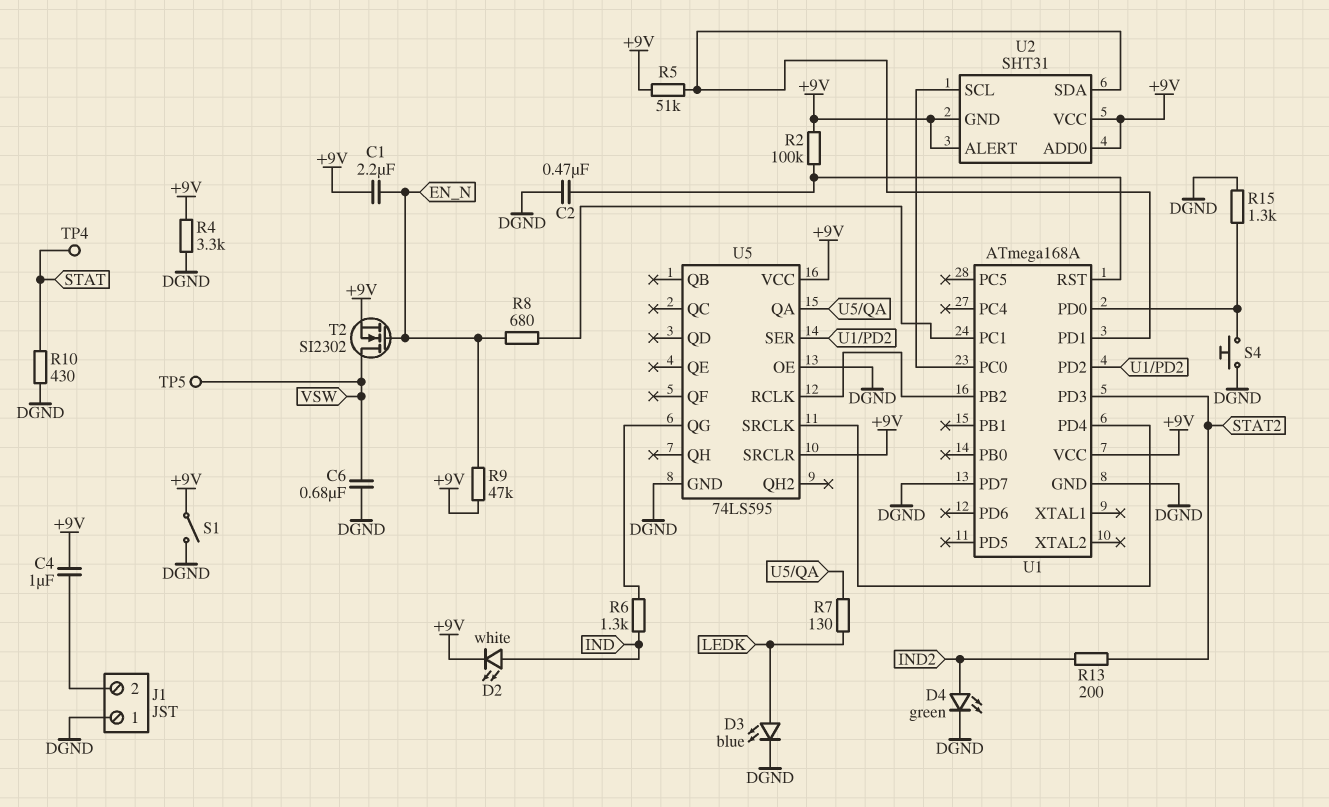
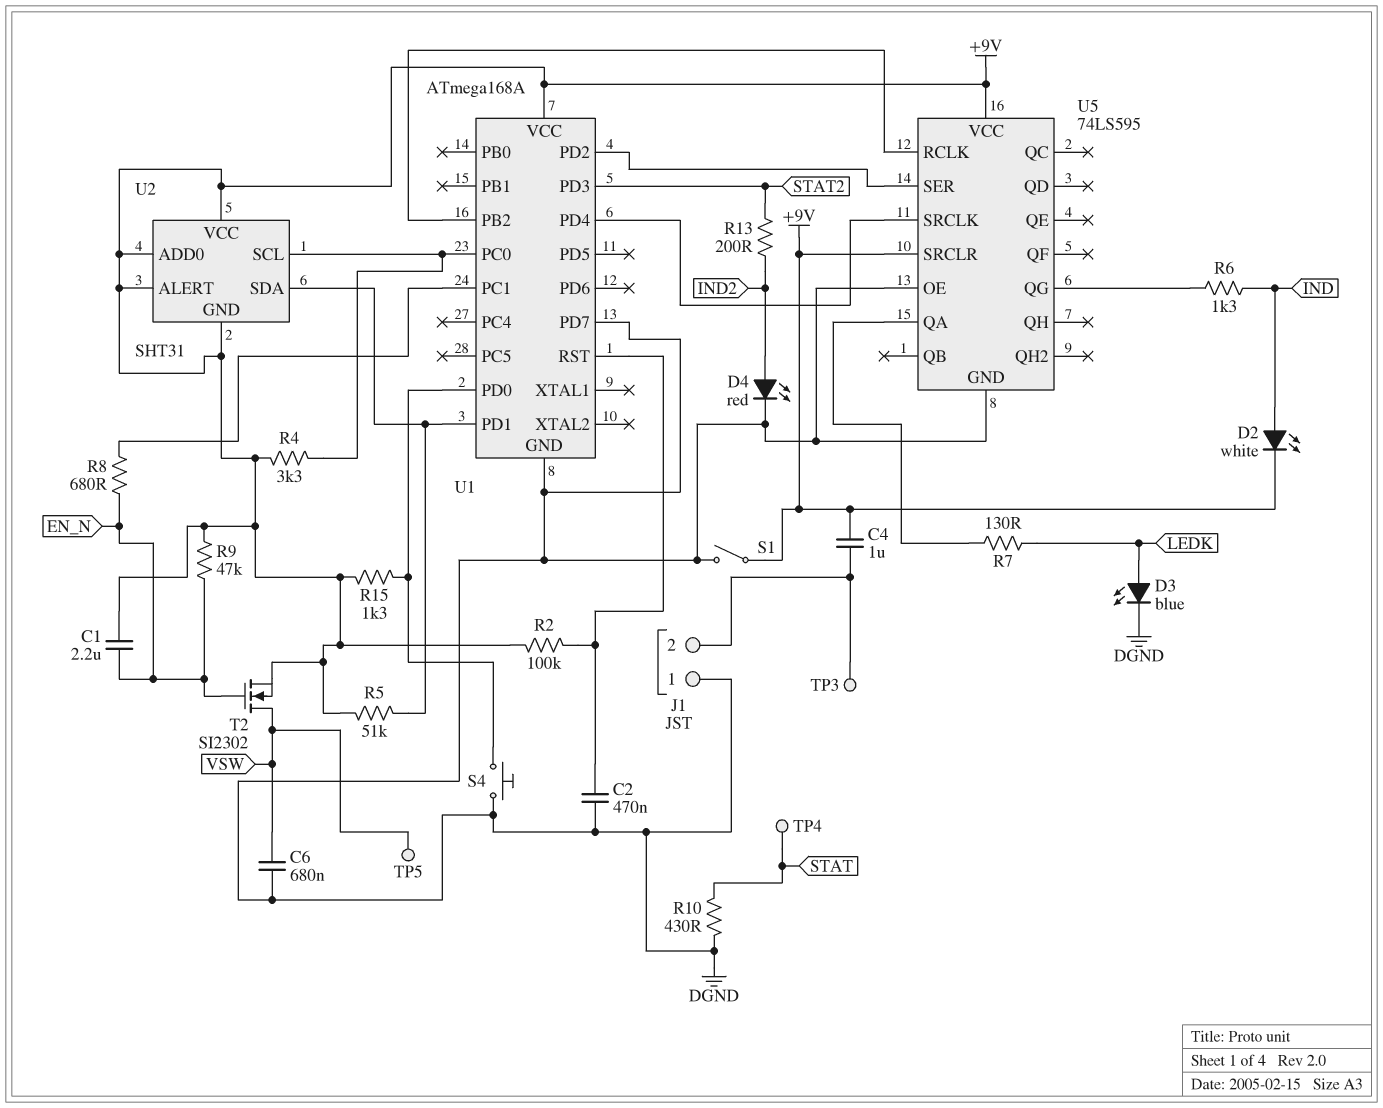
D4: LED green (A IND2, K DGND) -> LED red (A IND2, K DGND)
R4: 3.3k (+9V, DGND) -> 3.3k (+9V, U1/PC0)
R15: 1.3k (DGND, U1/PD0) -> 1.3k (+9V, U1/PD0)
TP3: none -> test point (J1/2)

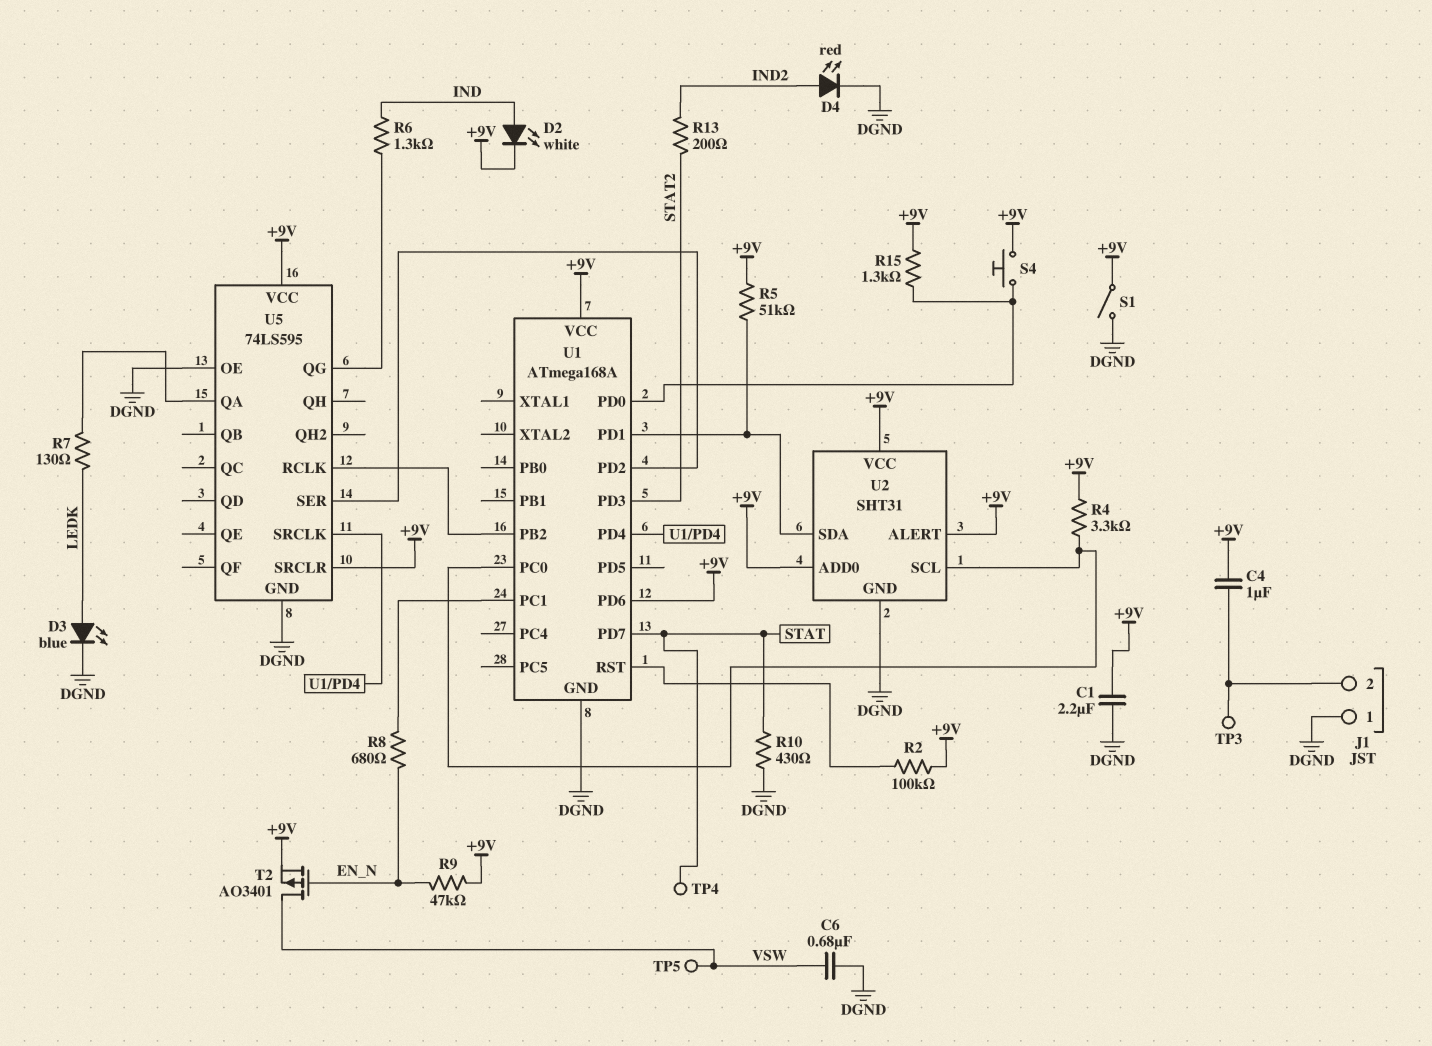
C1: 2.2uF (+9V, EN_N) -> 2.2uF (+9V, DGND)
C2: 470nF (DGND, U1/RST) -> none
S4: button (DGND, U1/PD0) -> button (+9V, U1/PD0)
T2: NMOS SI2302 (G EN_N, D VSW, S +9V) -> PMOS AO3401 (G EN_N, D VSW, S +9V)
U1 pin PD6: none -> +9V
U1 pin PD7: DGND -> STAT
U2 pin GND: +9V -> DGND

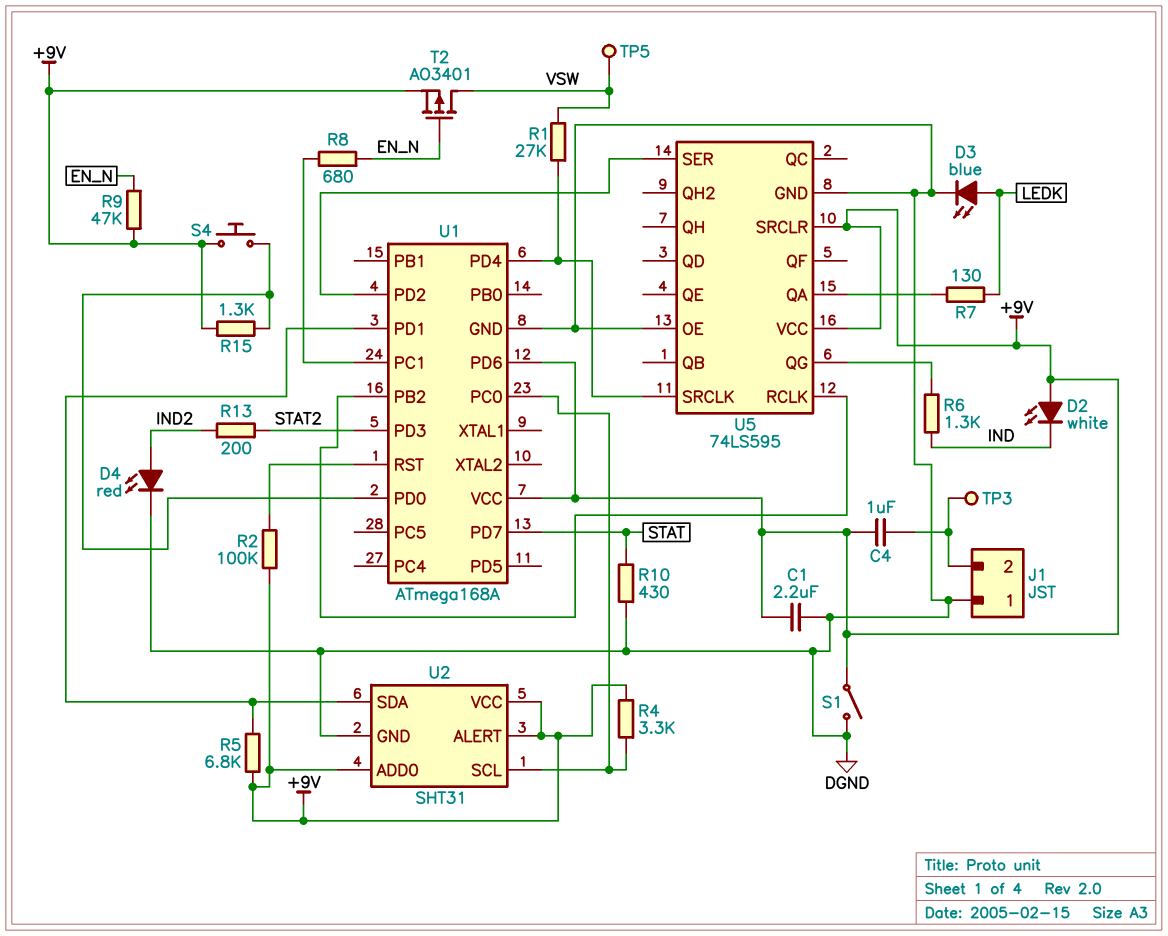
C6: 680nF (DGND, VSW) -> none
D2: LED white (A IND, K +9V) -> LED white (A +9V, K IND)
R1: none -> 27k (U1/PD4, VSW)
R5: 51k (+9V, U1/PD1) -> 6.8k (+9V, U1/PD1)
TP4: test point (STAT) -> none

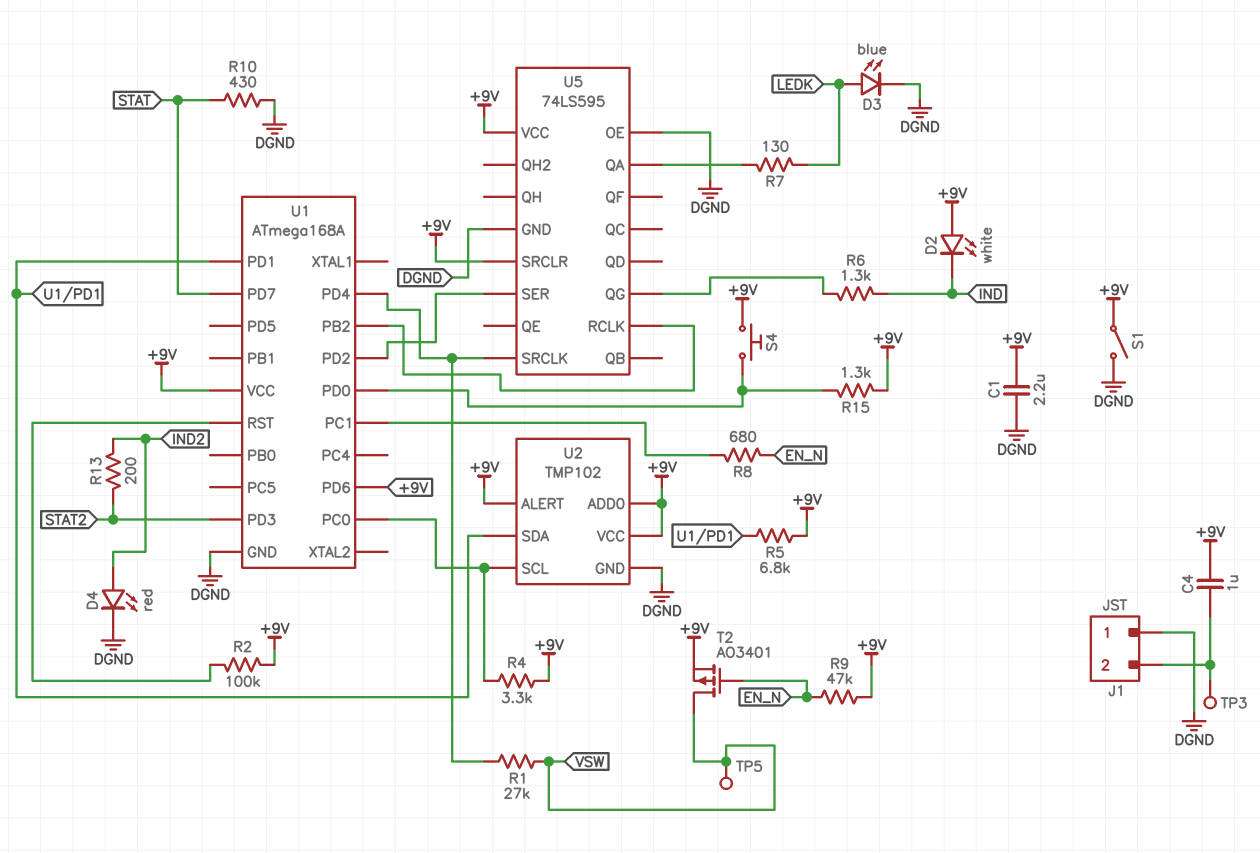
U2: SHT31 -> TMP102

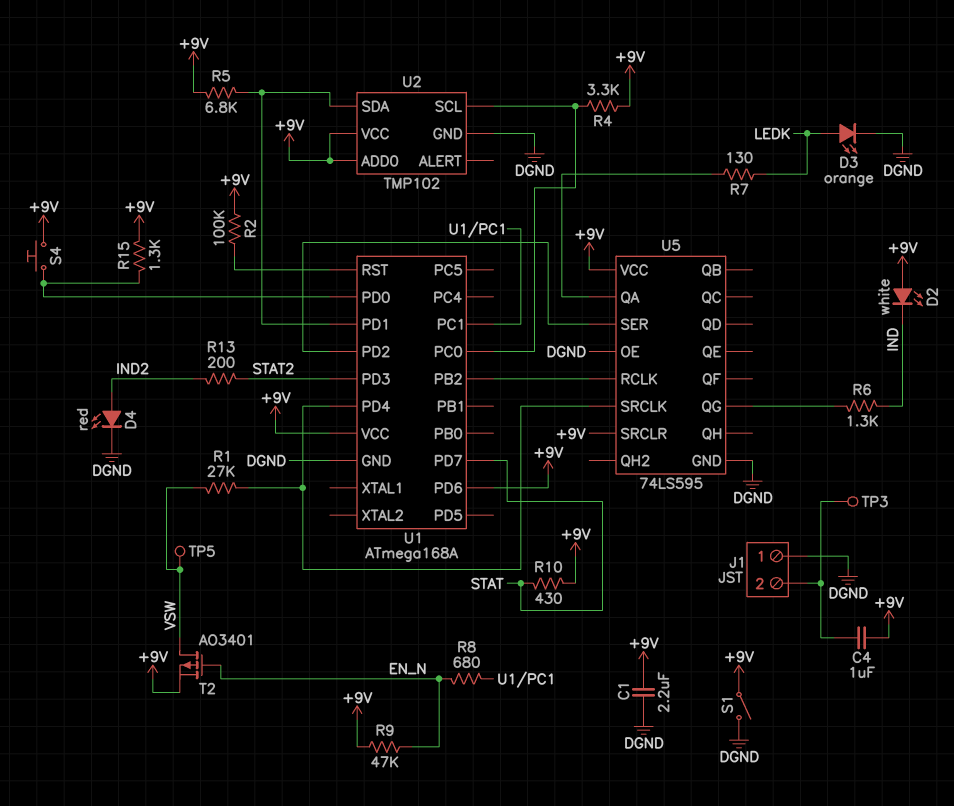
D3: LED blue (A LEDK, K DGND) -> LED orange (A LEDK, K DGND)
R10: 430 (DGND, STAT) -> 430 (+9V, STAT)
U2 pin ALERT: +9V -> none

